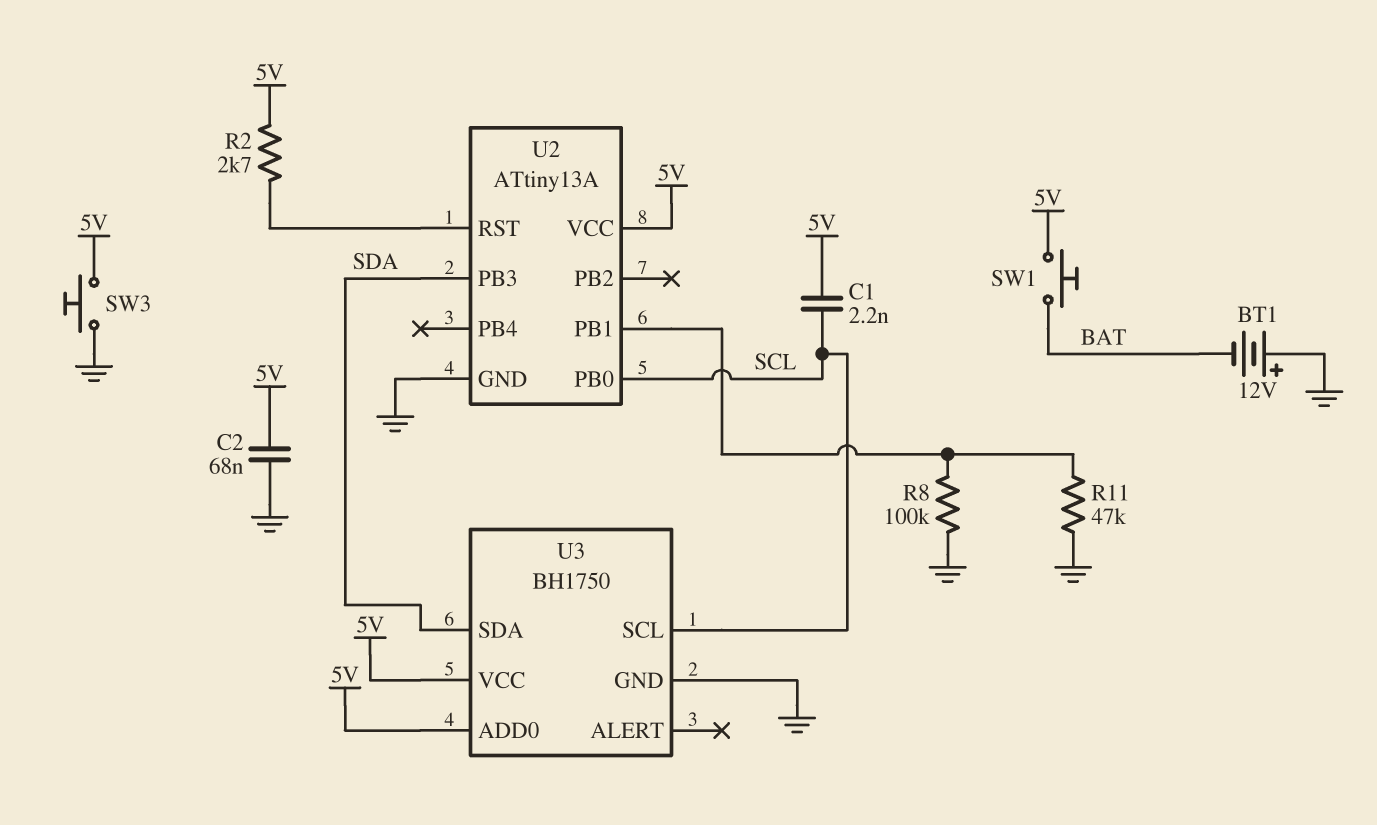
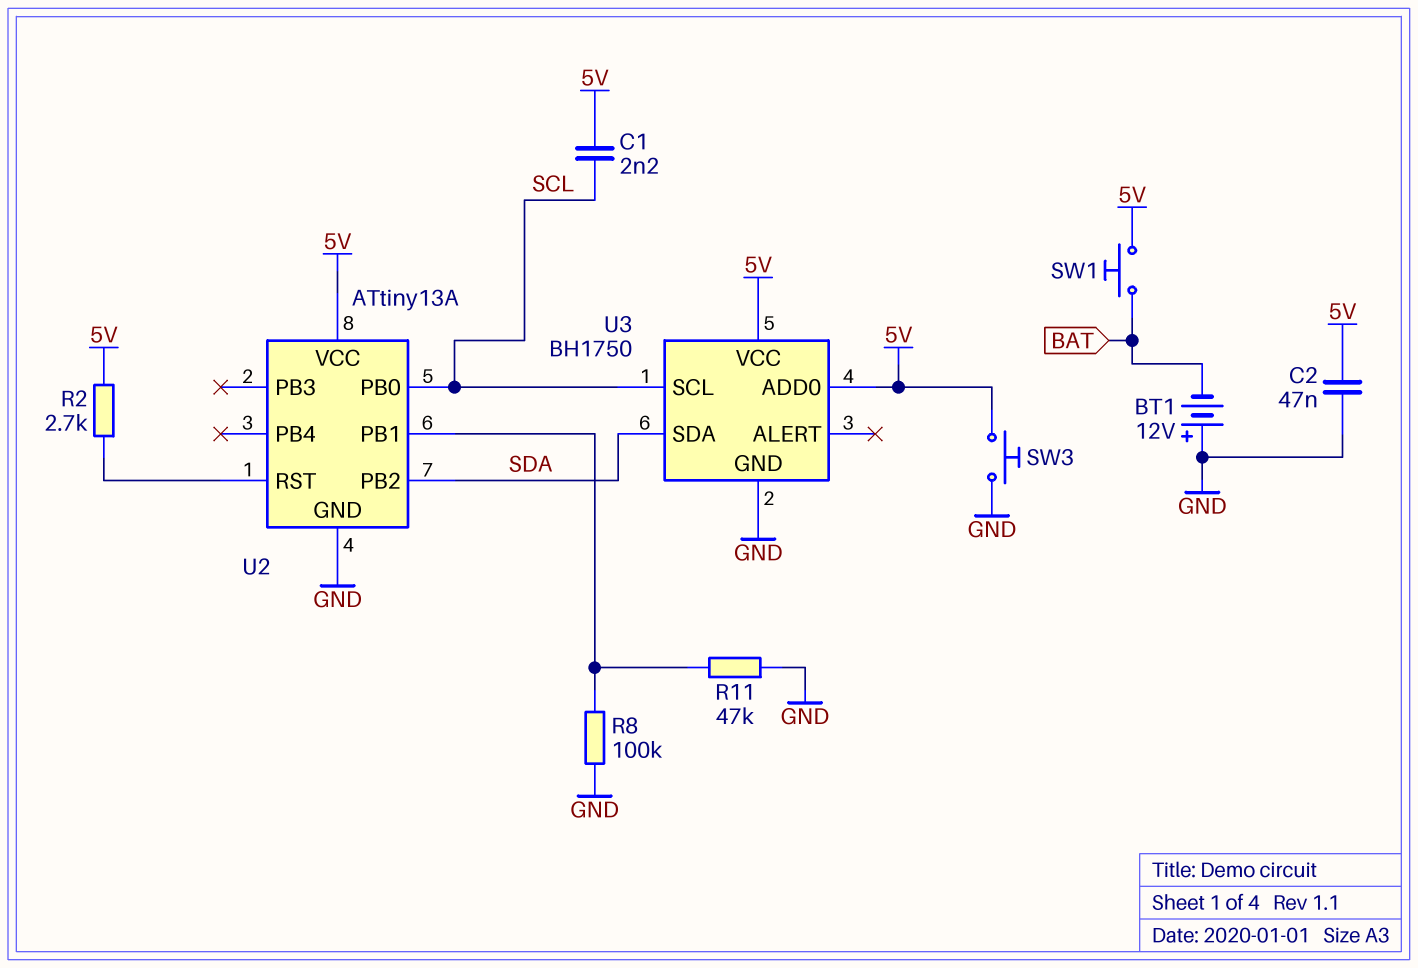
C2: 68nF (5V, GND) -> 47nF (5V, GND)
U2 pin PB2: none -> SDA
U2 pin PB3: SDA -> none

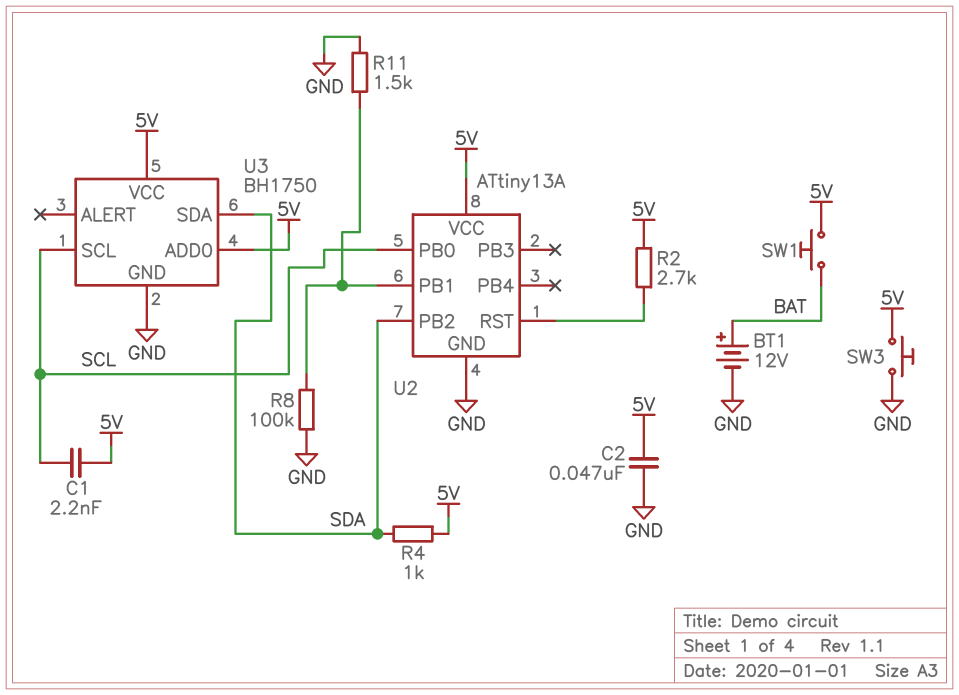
BT1: 12V (plus GND, minus BAT) -> 12V (plus BAT, minus GND)
R4: none -> 1k (5V, SDA)
R11: 47k (GND, U2/PB1) -> 1.5k (GND, U2/PB1)

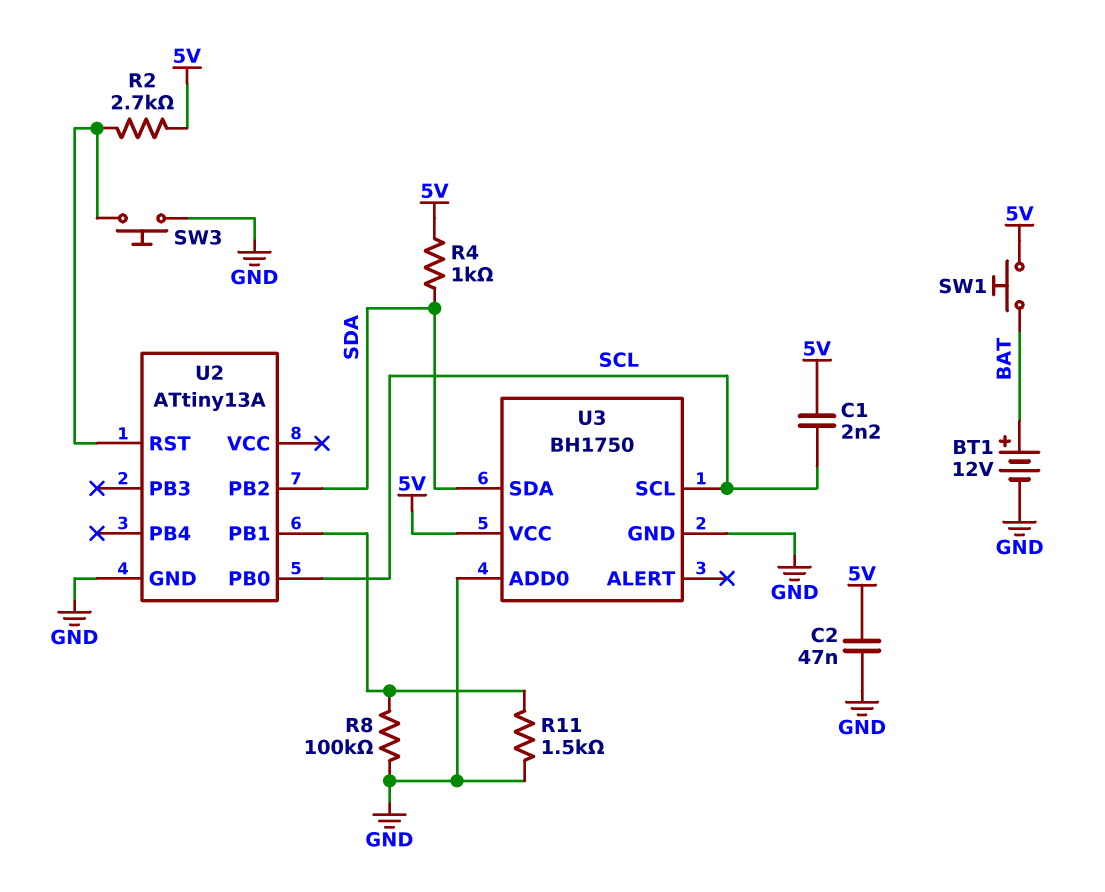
SW3: button (5V, GND) -> button (GND, U2/RST)
U2 pin VCC: 5V -> none
U3 pin ADD0: 5V -> GND

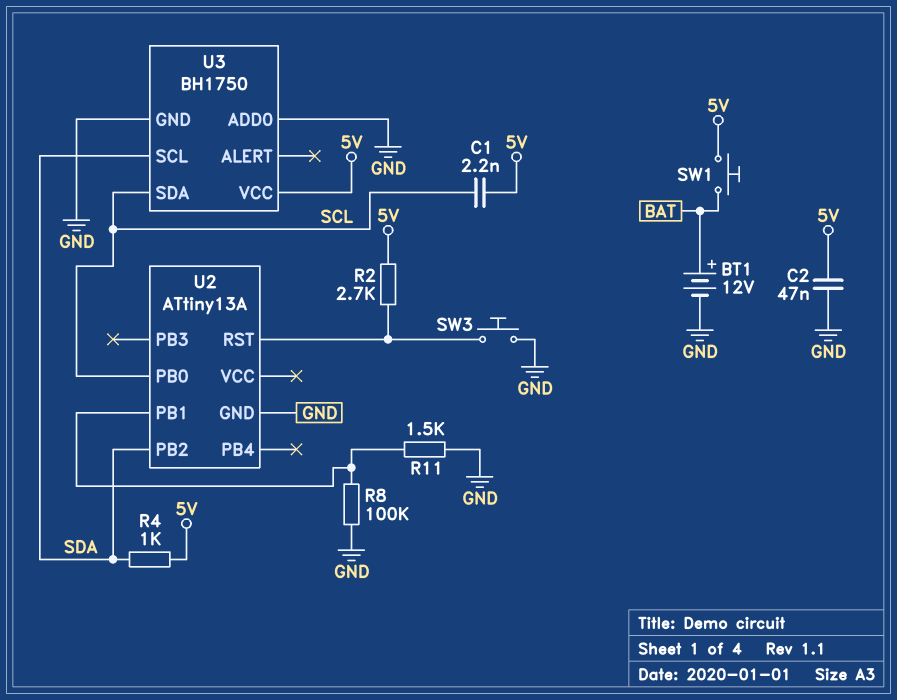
U3 pin SCL: SCL -> SDA
U3 pin SDA: SDA -> SCL

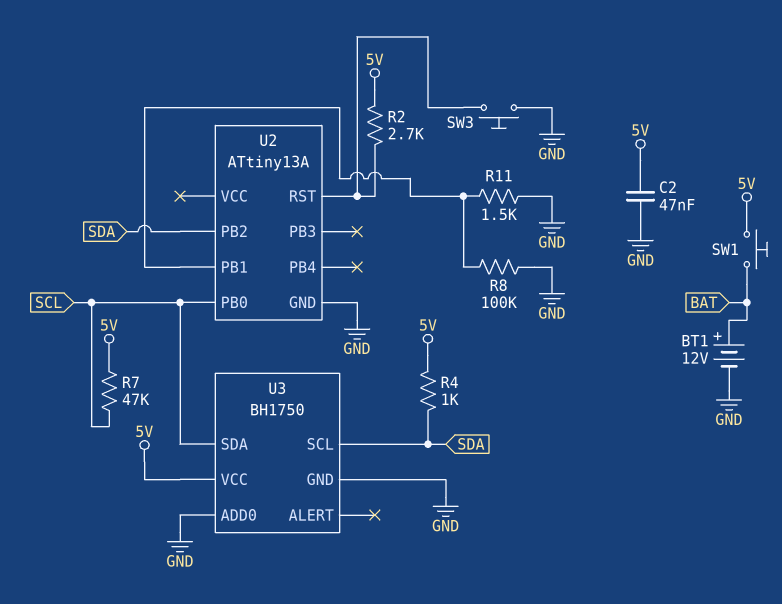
C1: 2.2nF (5V, SCL) -> none
R7: none -> 47k (5V, SCL)

